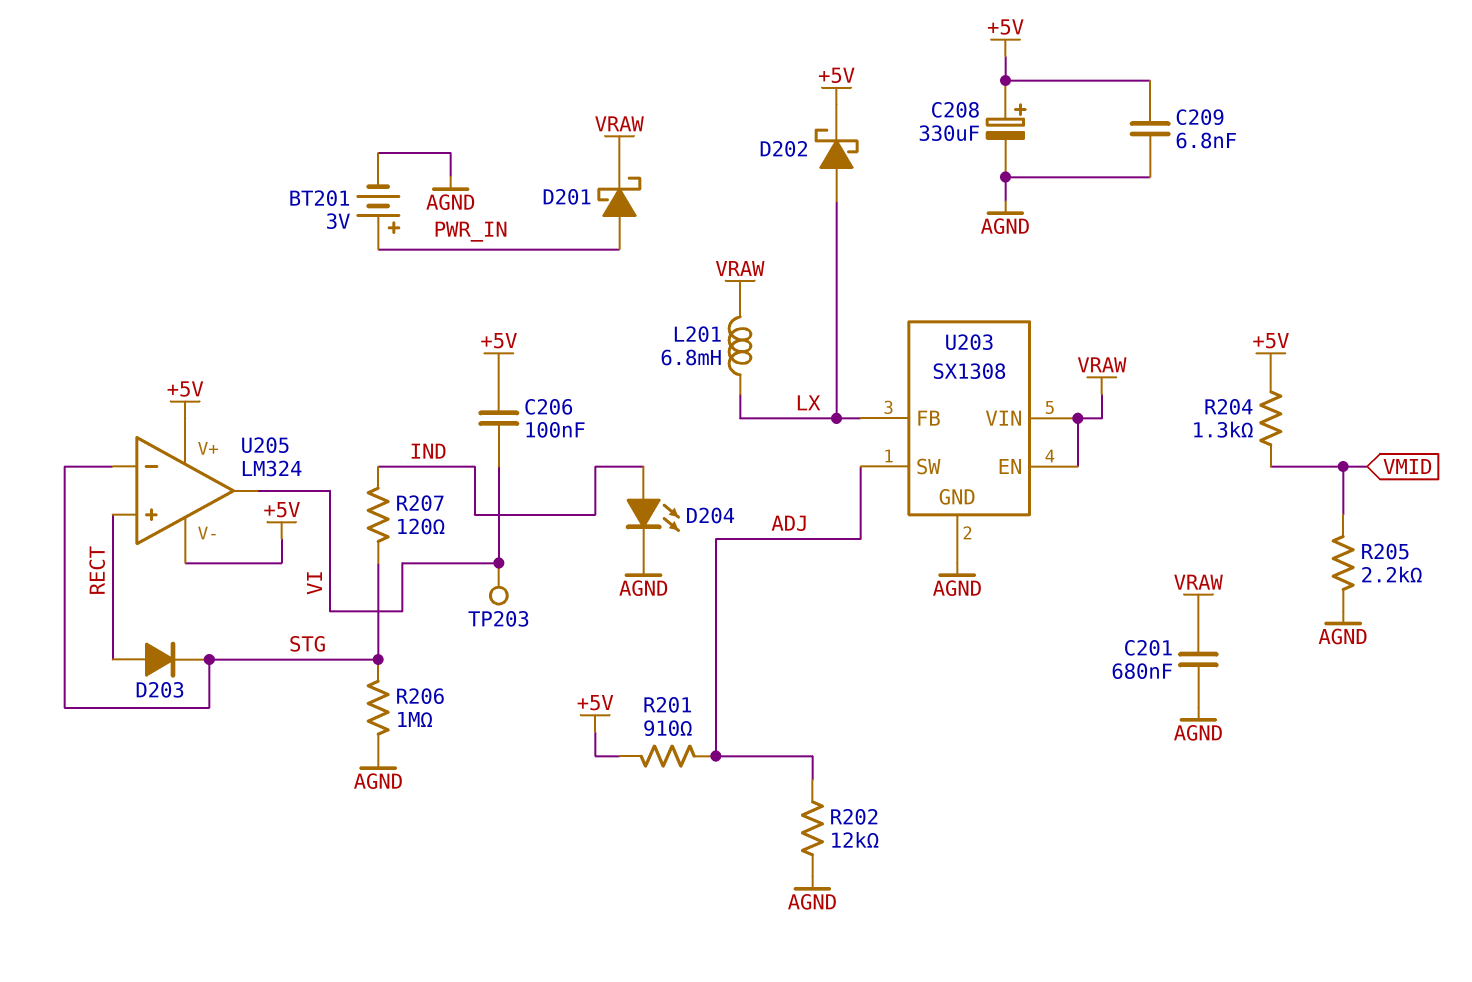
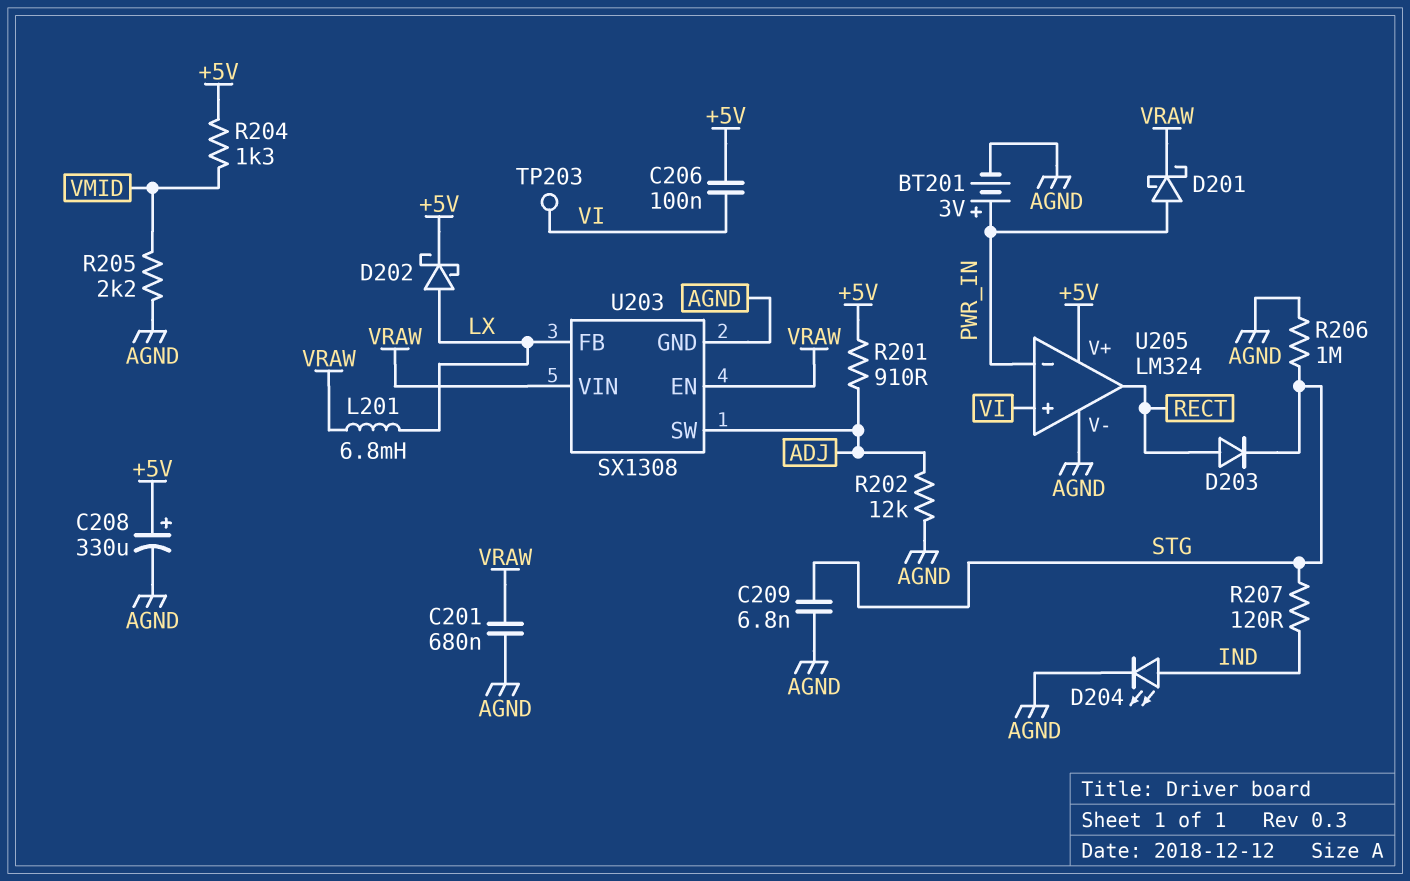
C209: 6.8nF (+5V, AGND) -> 6.8nF (AGND, STG)
U205 pin V-: +5V -> AGND
U205 pin in+: RECT -> VI
U205 pin in-: STG -> PWR_IN
U205 pin out: VI -> RECT

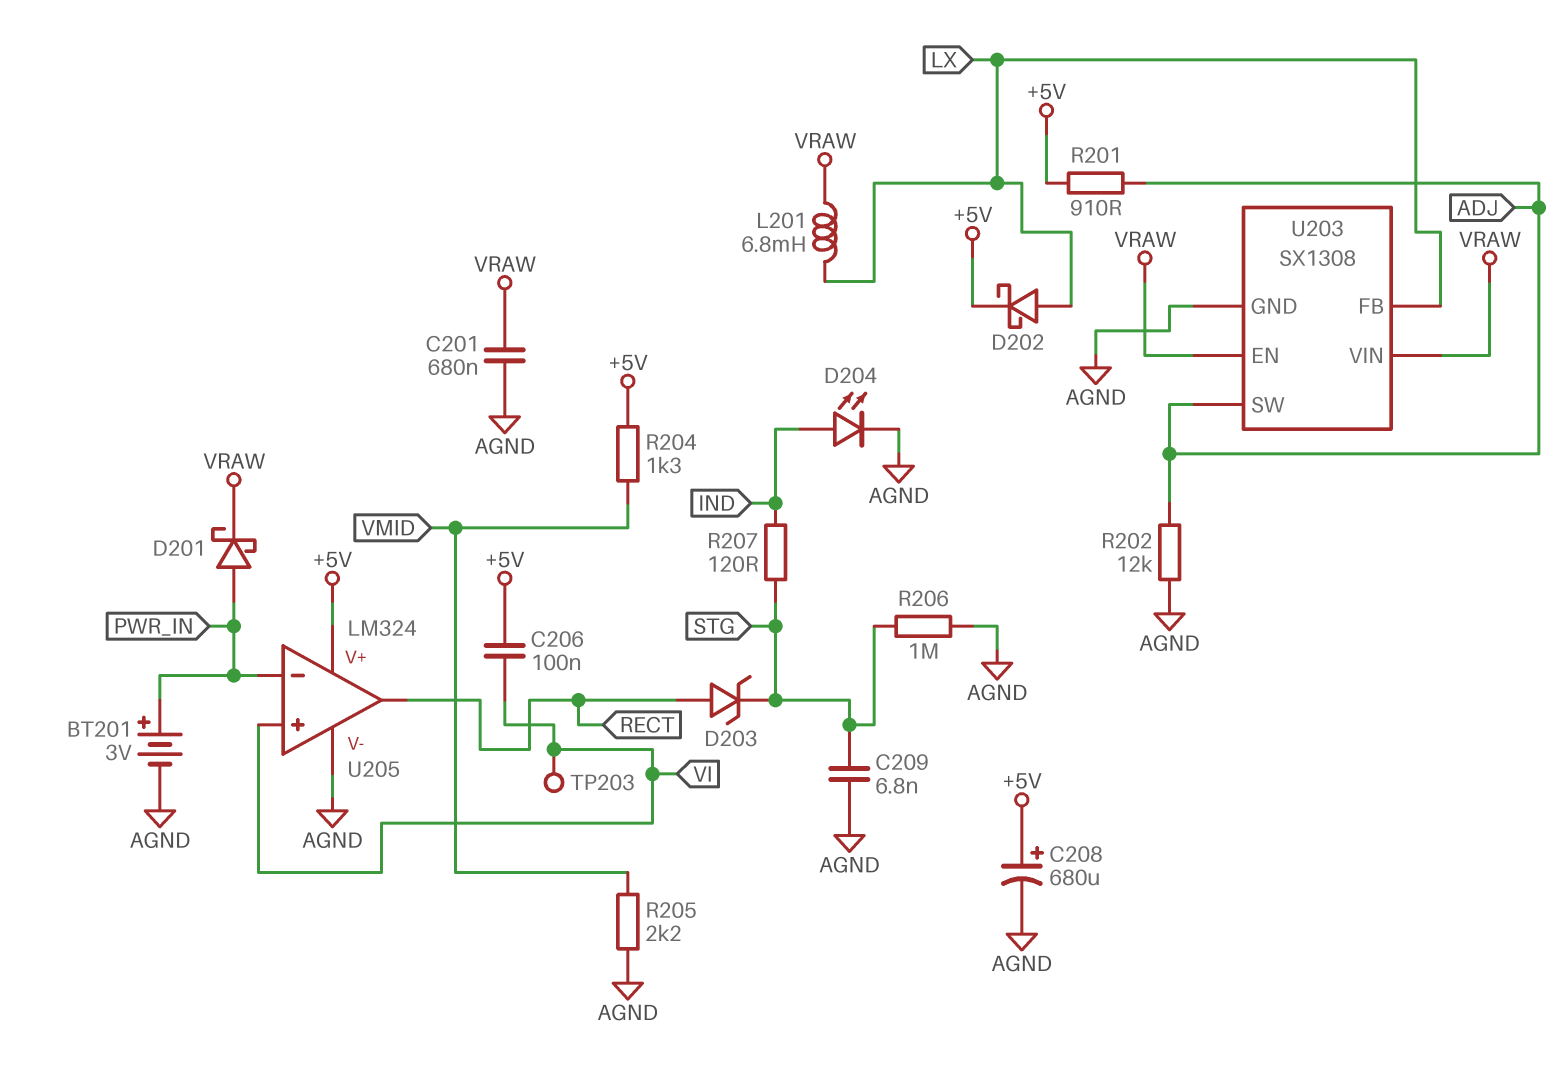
C208: 330uF (plus +5V, minus AGND) -> 680uF (plus +5V, minus AGND)
D203: diode (A RECT, K STG) -> zener (A RECT, K STG)

